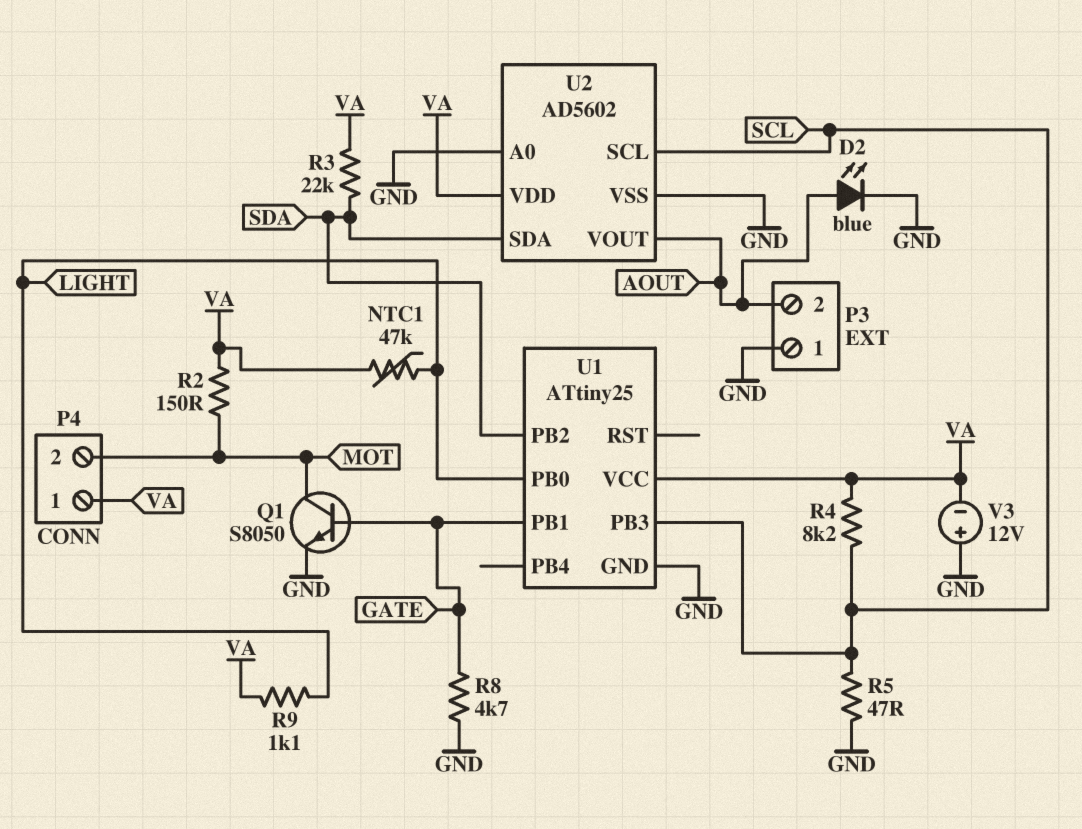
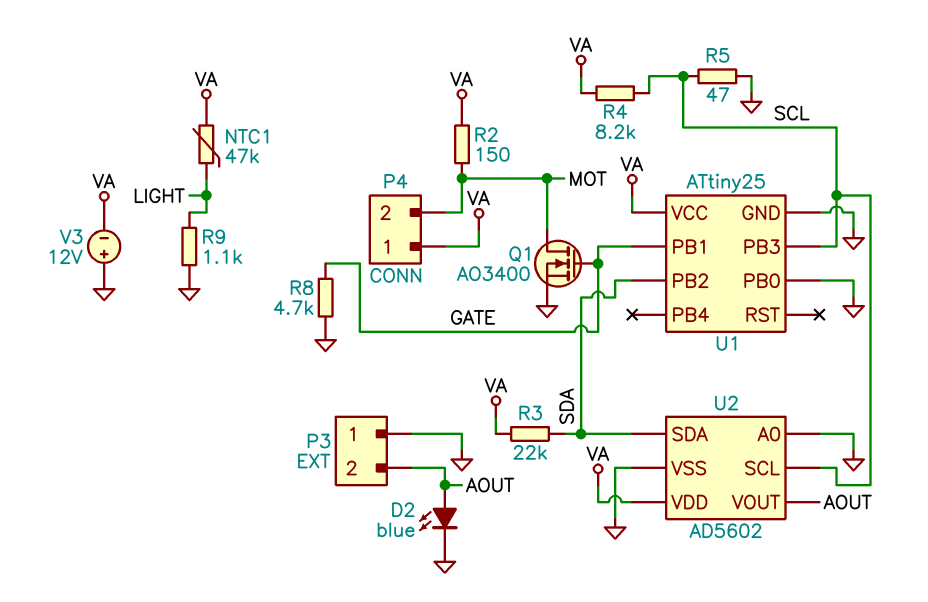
Q1: NPN S8050 (B GATE, C MOT, E GND) -> NMOS AO3400 (G GATE, D MOT, S GND)
R9: 1.1k (LIGHT, VA) -> 1.1k (GND, LIGHT)
U1 pin PB0: LIGHT -> GND

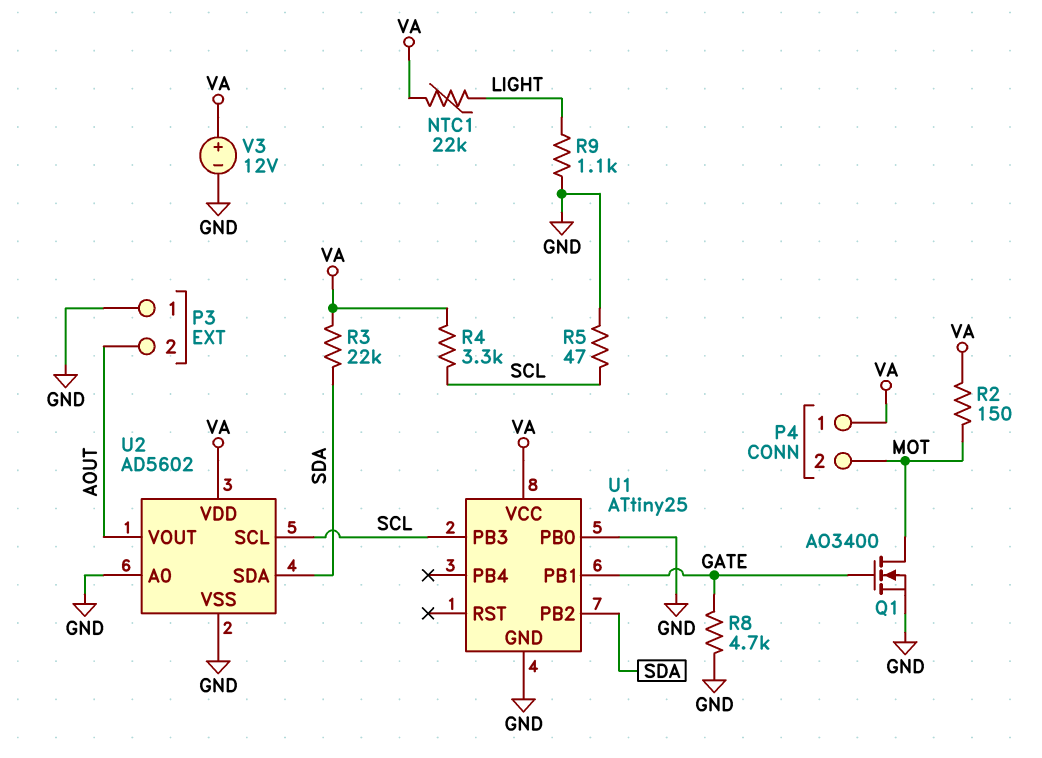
D2: LED blue (A AOUT, K GND) -> none
NTC1: 47k (LIGHT, VA) -> 22k (LIGHT, VA)
R4: 8.2k (SCL, VA) -> 3.3k (SCL, VA)
V3: 12V (plus GND, minus VA) -> 12V (plus VA, minus GND)

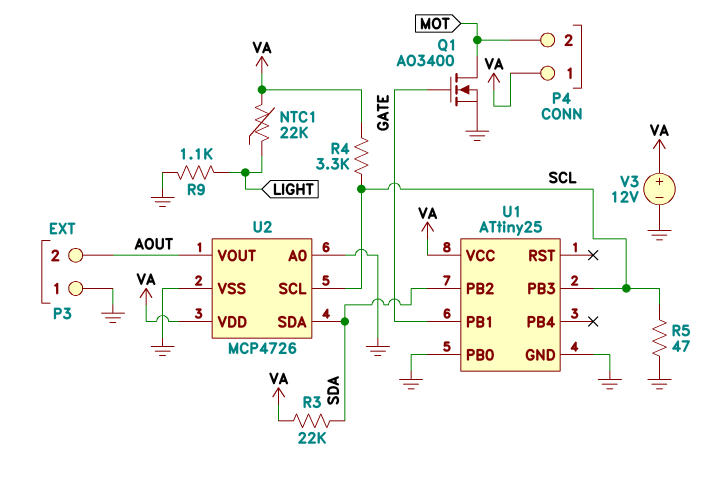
R2: 150 (MOT, VA) -> none
R8: 4.7k (GATE, GND) -> none
U2: AD5602 -> MCP4726

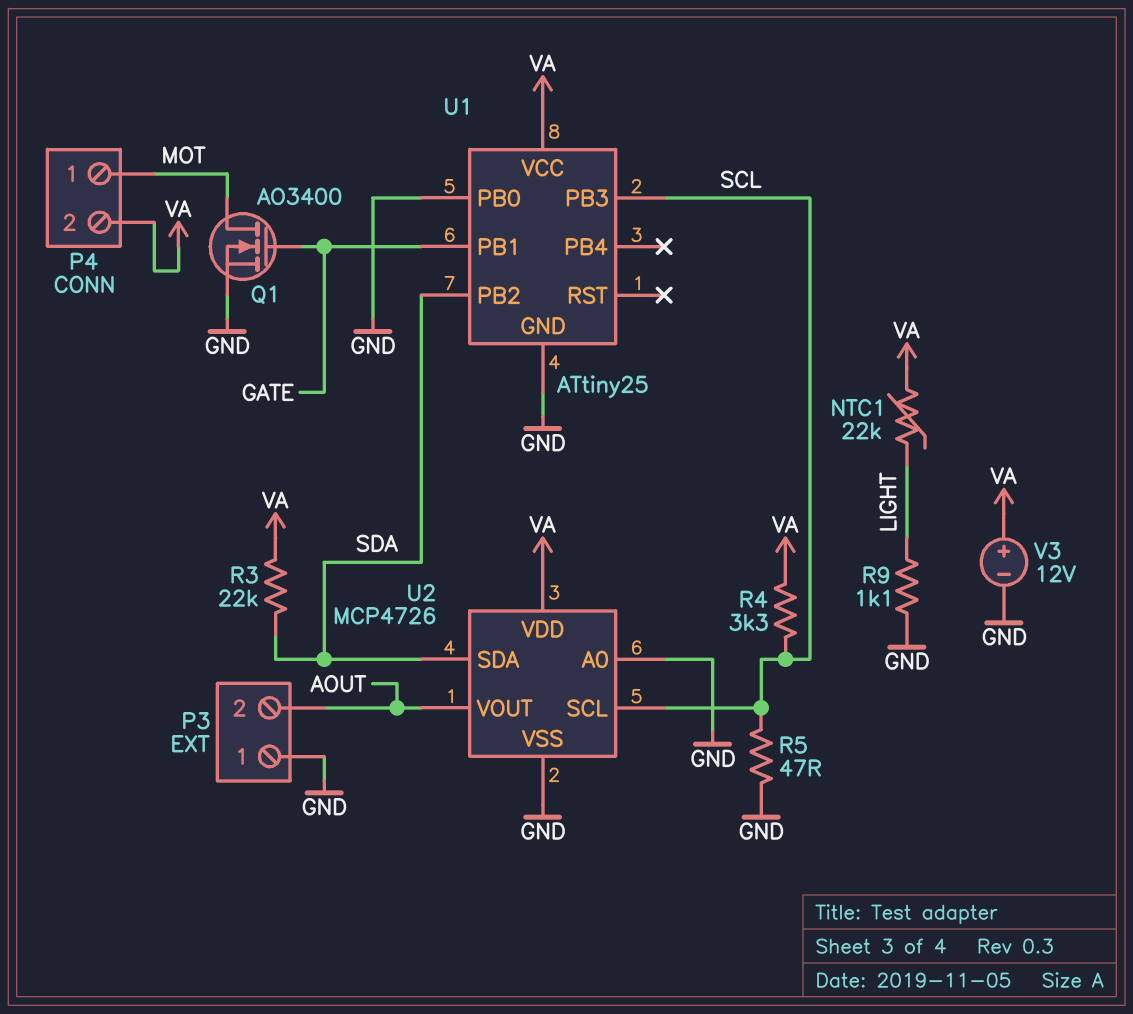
P4 pin 1: VA -> MOT
P4 pin 2: MOT -> VA

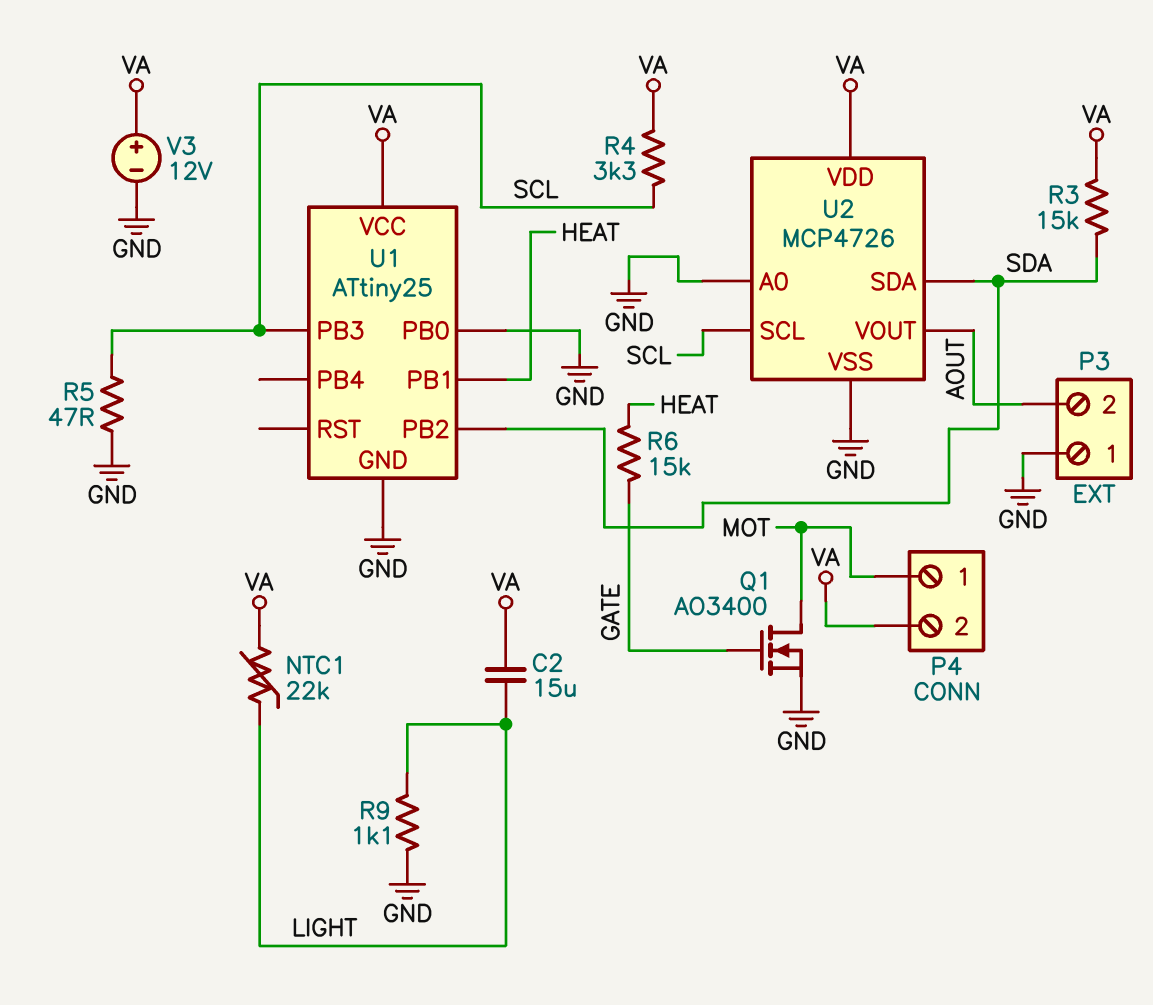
C2: none -> 15uF (LIGHT, VA)
R3: 22k (SDA, VA) -> 15k (SDA, VA)
R6: none -> 15k (GATE, HEAT)
U1 pin PB1: GATE -> HEAT

